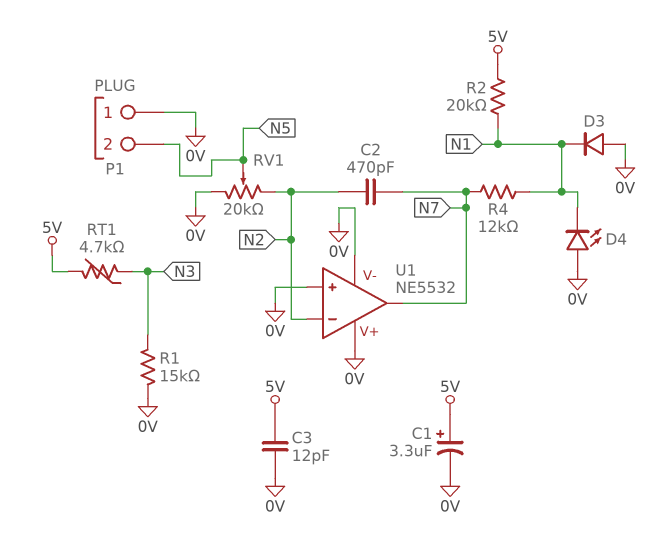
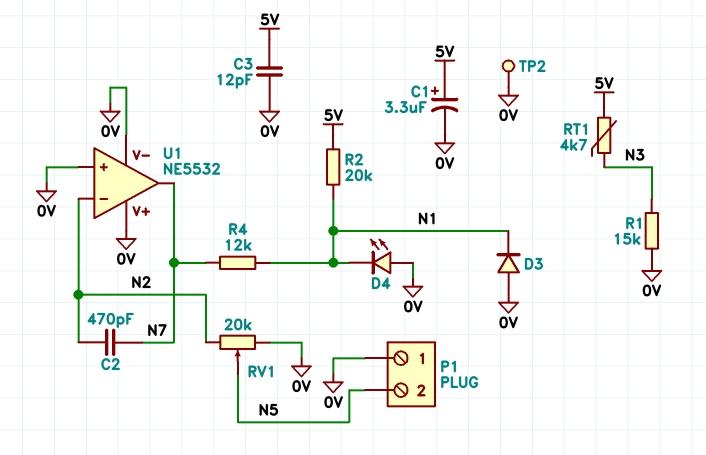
TP2: none -> test point (0V)

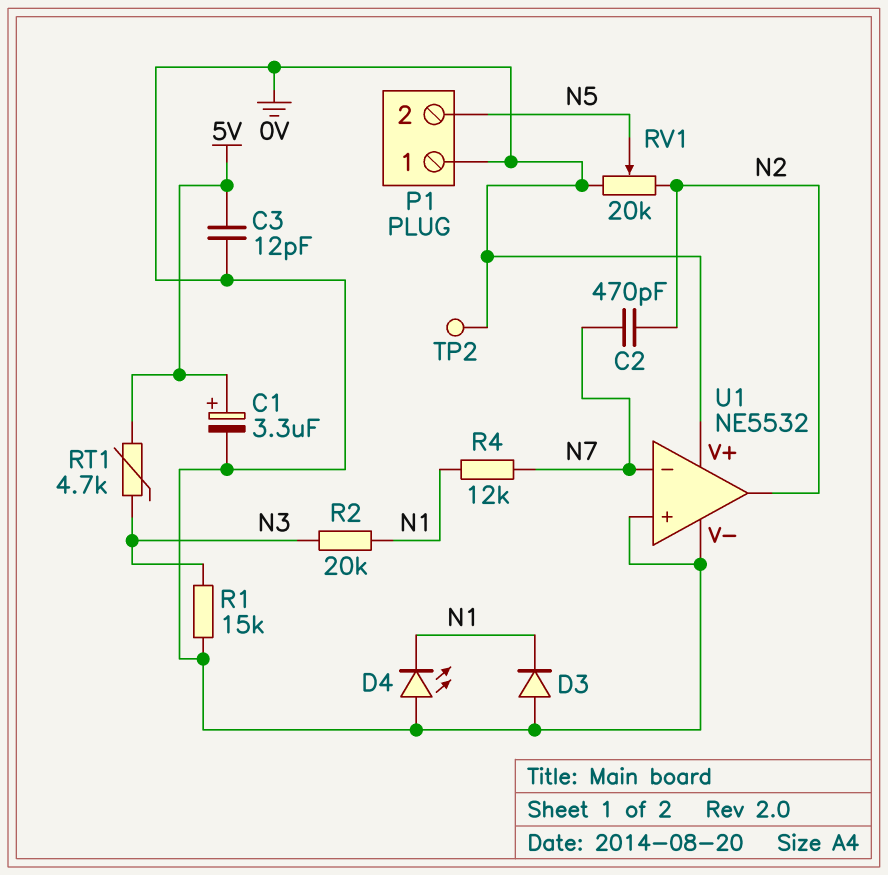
R2: 20k (5V, N1) -> 20k (N1, N3)
U1 pin in-: N2 -> N7
U1 pin out: N7 -> N2

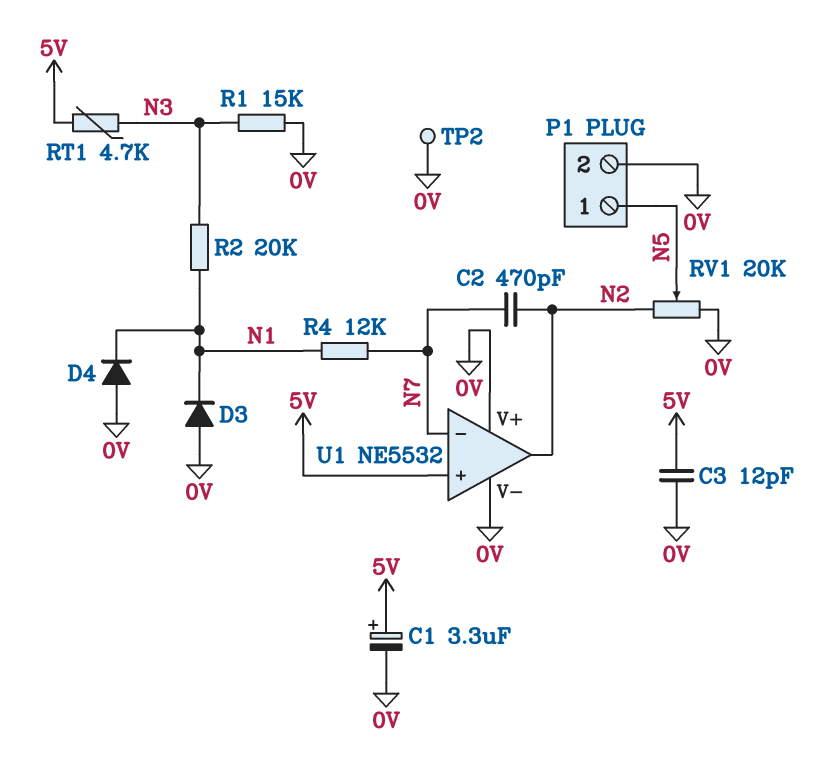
D4: LED (A 0V, K N1) -> diode (A 0V, K N1)
P1 pin 1: 0V -> N5
P1 pin 2: N5 -> 0V
U1 pin in+: 0V -> 5V

